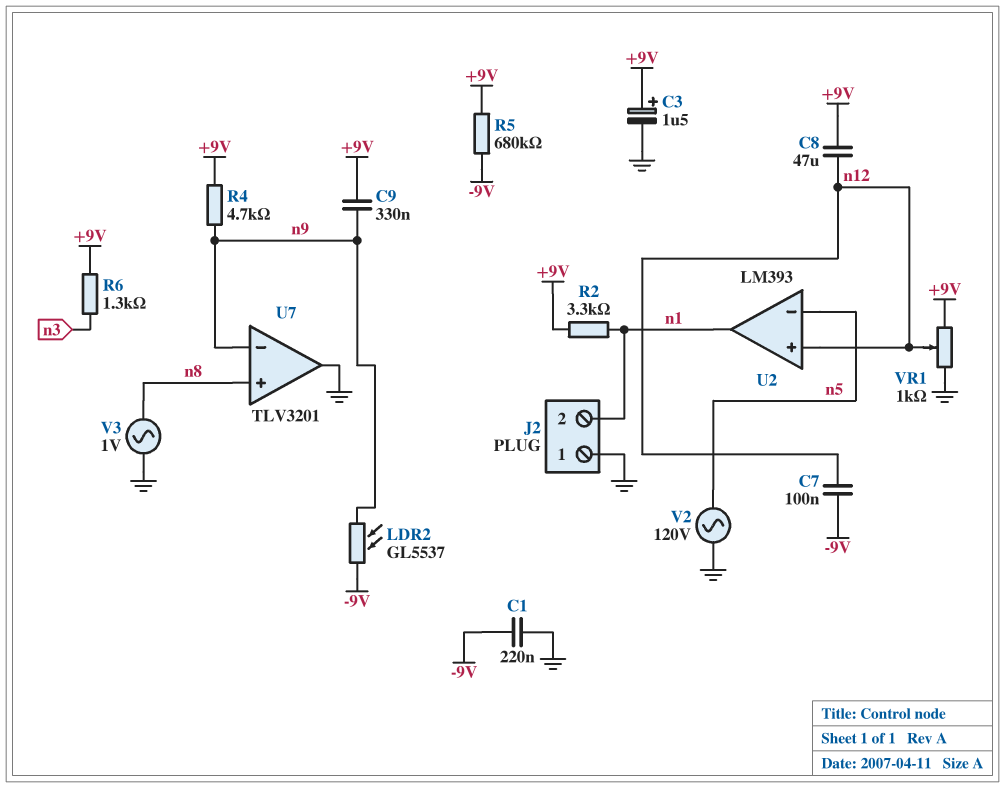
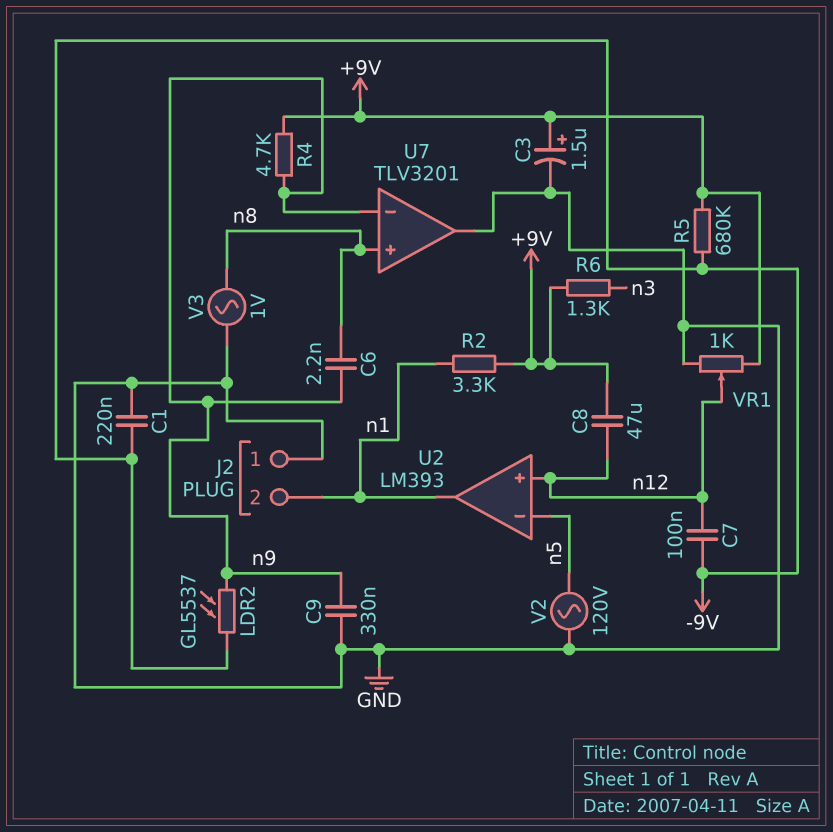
C6: none -> 2.2nF (n8, n9)
C9: 330nF (+9V, n9) -> 330nF (GND, n9)

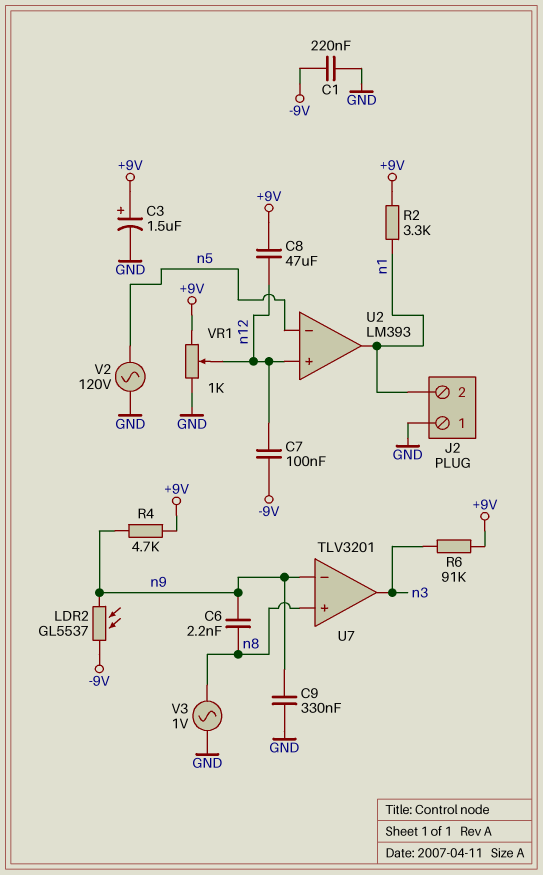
R5: 680k (+9V, -9V) -> none
R6: 1.3k (+9V, n3) -> 91k (+9V, n3)
U7 pin out: GND -> n3

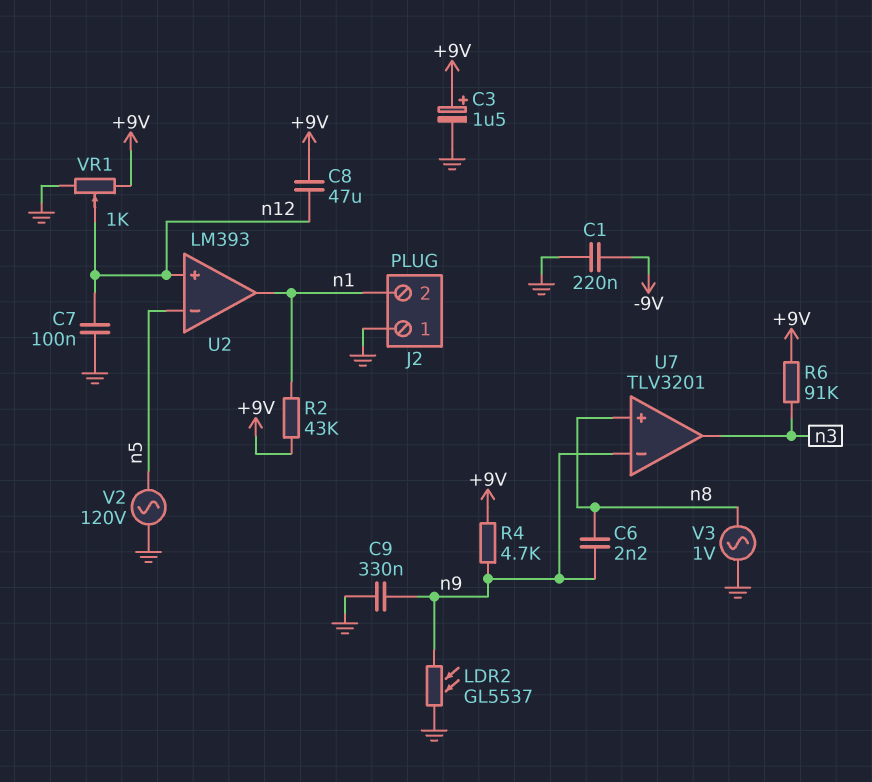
C7: 100nF (-9V, n12) -> 100nF (GND, n12)
LDR2: GL5537 (-9V, n9) -> GL5537 (GND, n9)
R2: 3.3k (+9V, n1) -> 43k (+9V, n1)

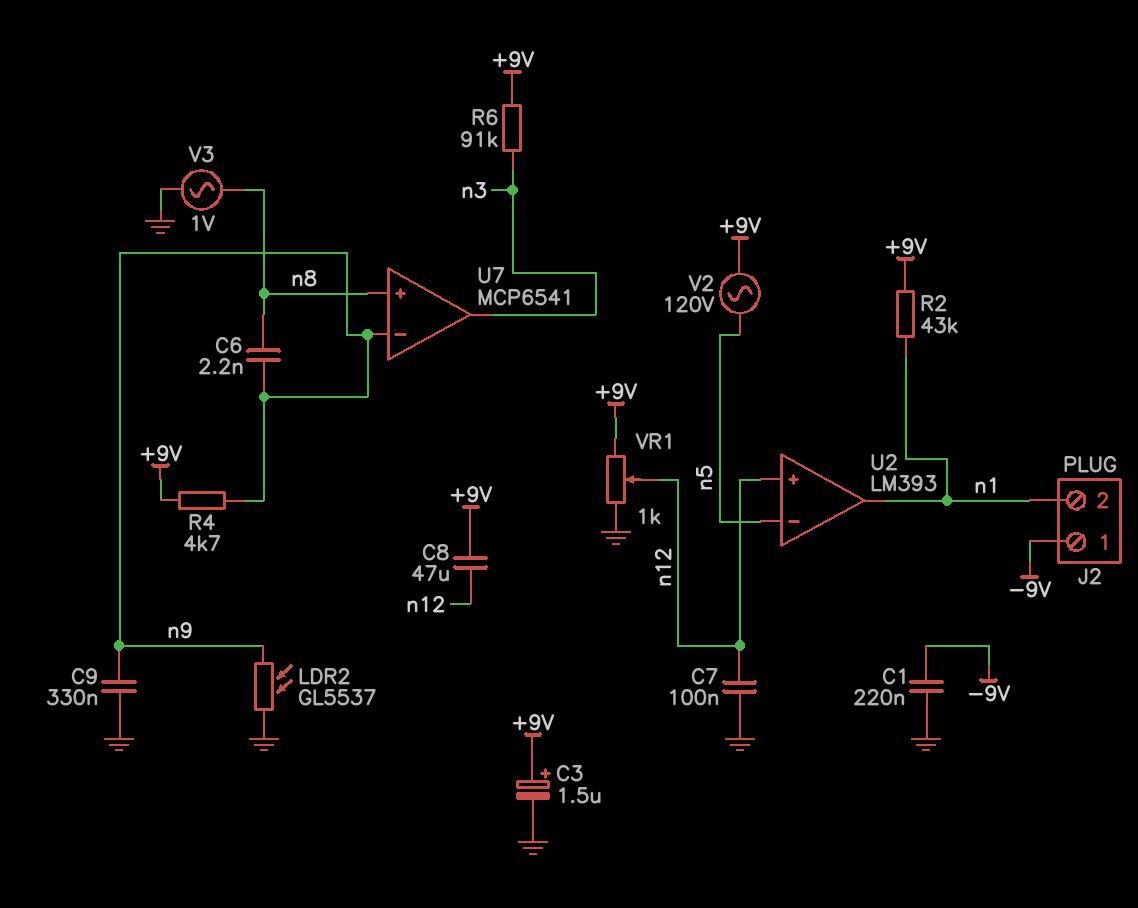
J2 pin 1: GND -> -9V
U7: TLV3201 -> MCP6541
V2: AC 120V (GND, n5) -> AC 120V (+9V, n5)

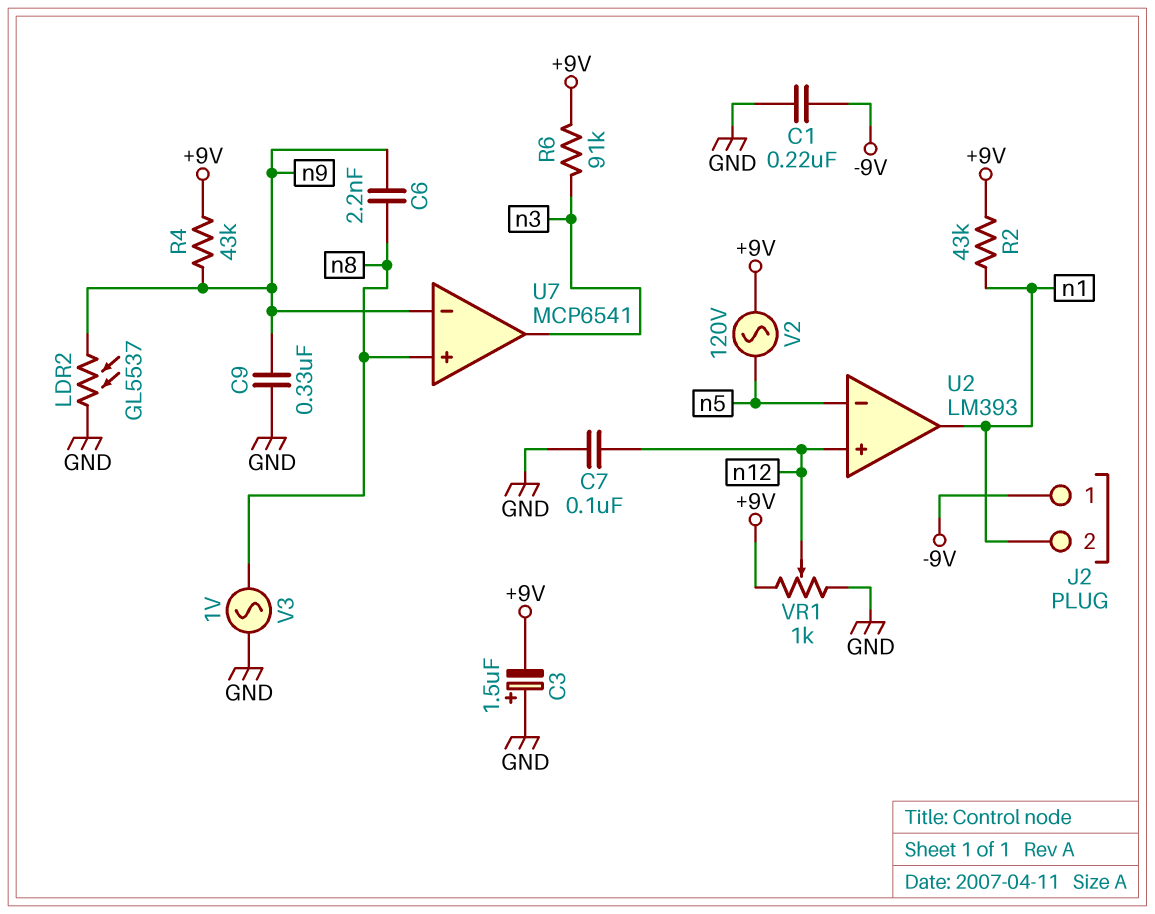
C3: 1.5uF (plus +9V, minus GND) -> 1.5uF (plus GND, minus +9V)
C8: 47uF (+9V, n12) -> none
R4: 4.7k (+9V, n9) -> 43k (+9V, n9)

